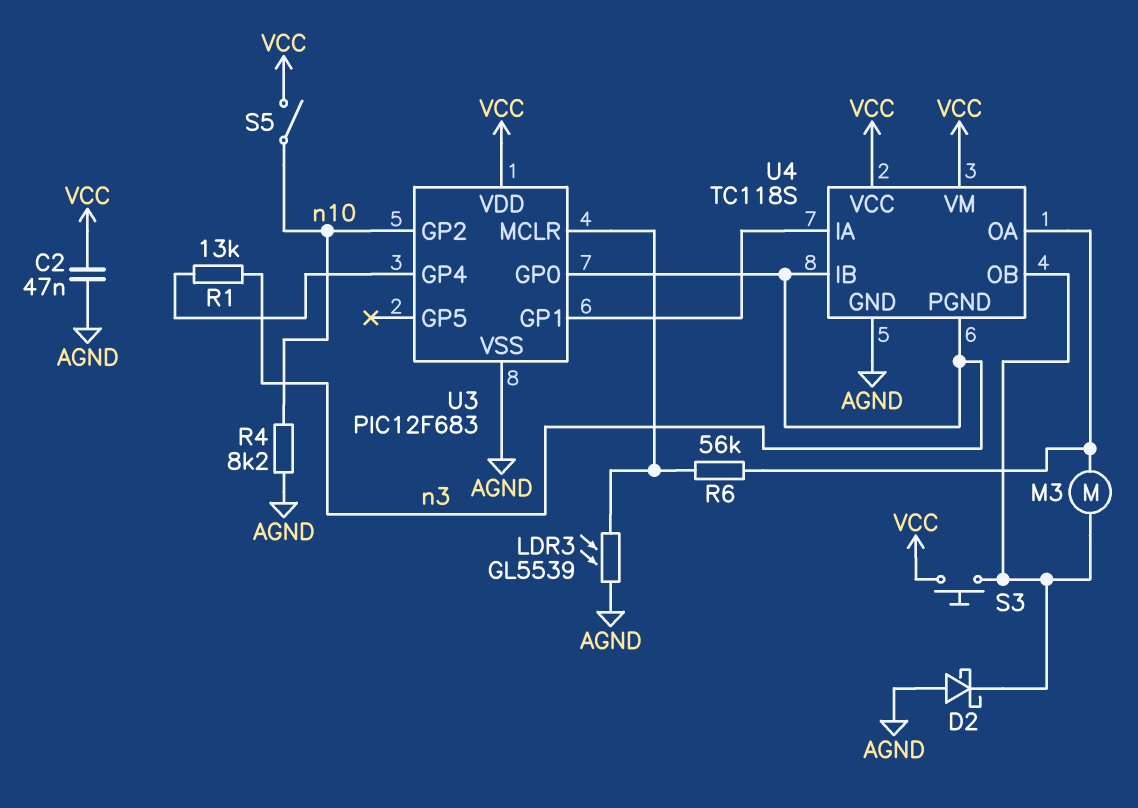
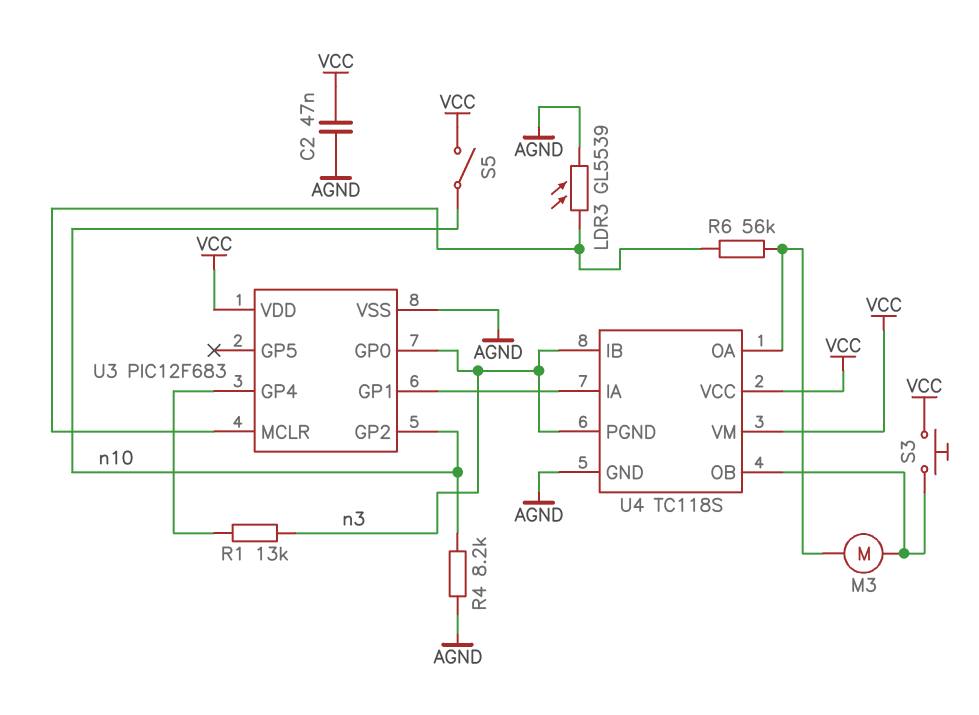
D2: schottky (A AGND, K U4/OB) -> none

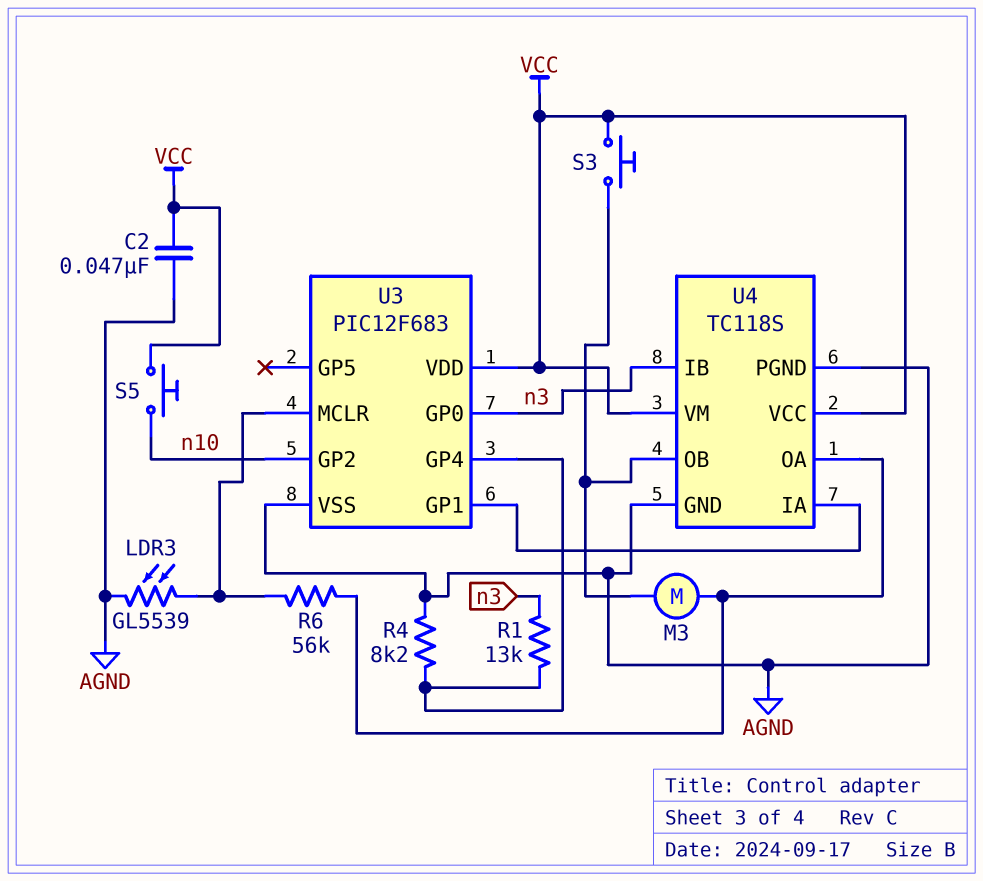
R4: 8.2k (AGND, n10) -> 8.2k (AGND, U3/GP4)
S5: switch (VCC, n10) -> button (VCC, n10)
U4 pin PGND: n3 -> AGND

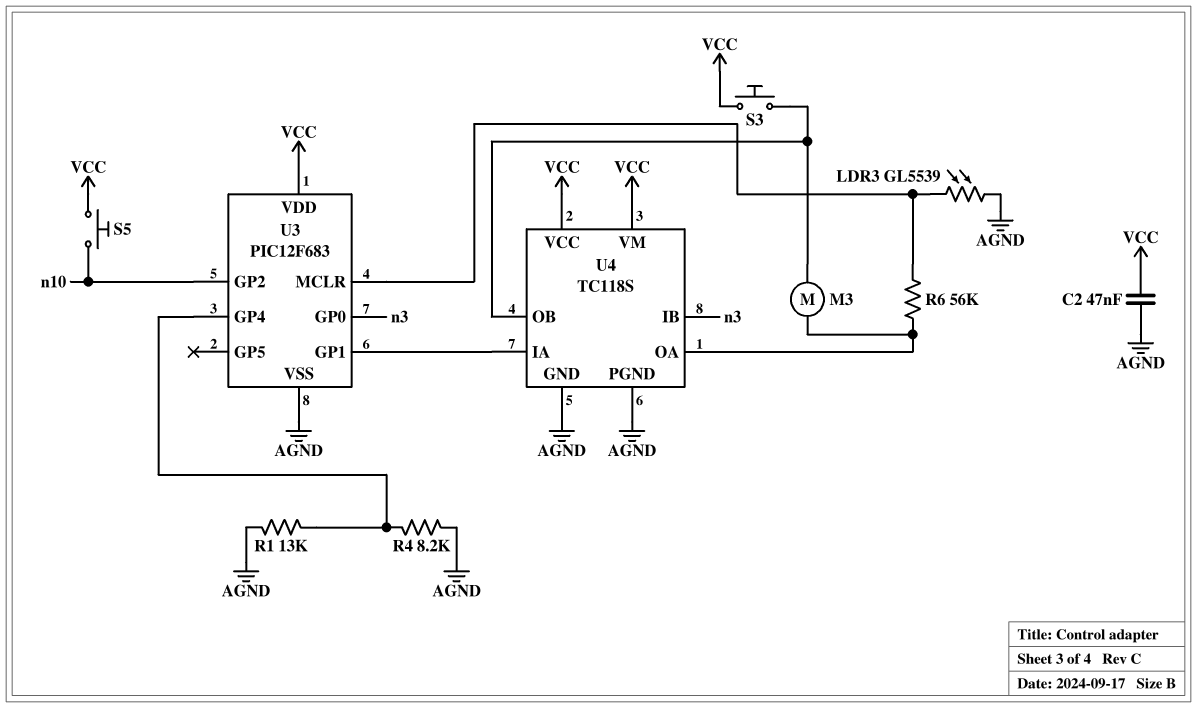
R1: 13k (U3/GP4, n3) -> 13k (AGND, U3/GP4)

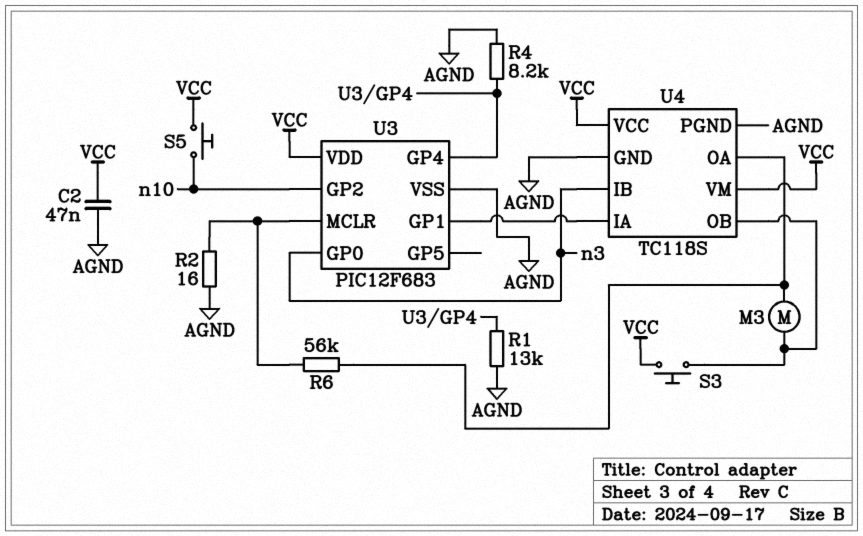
LDR3: GL5539 (AGND, U3/MCLR) -> none
R2: none -> 16 (AGND, U3/MCLR)

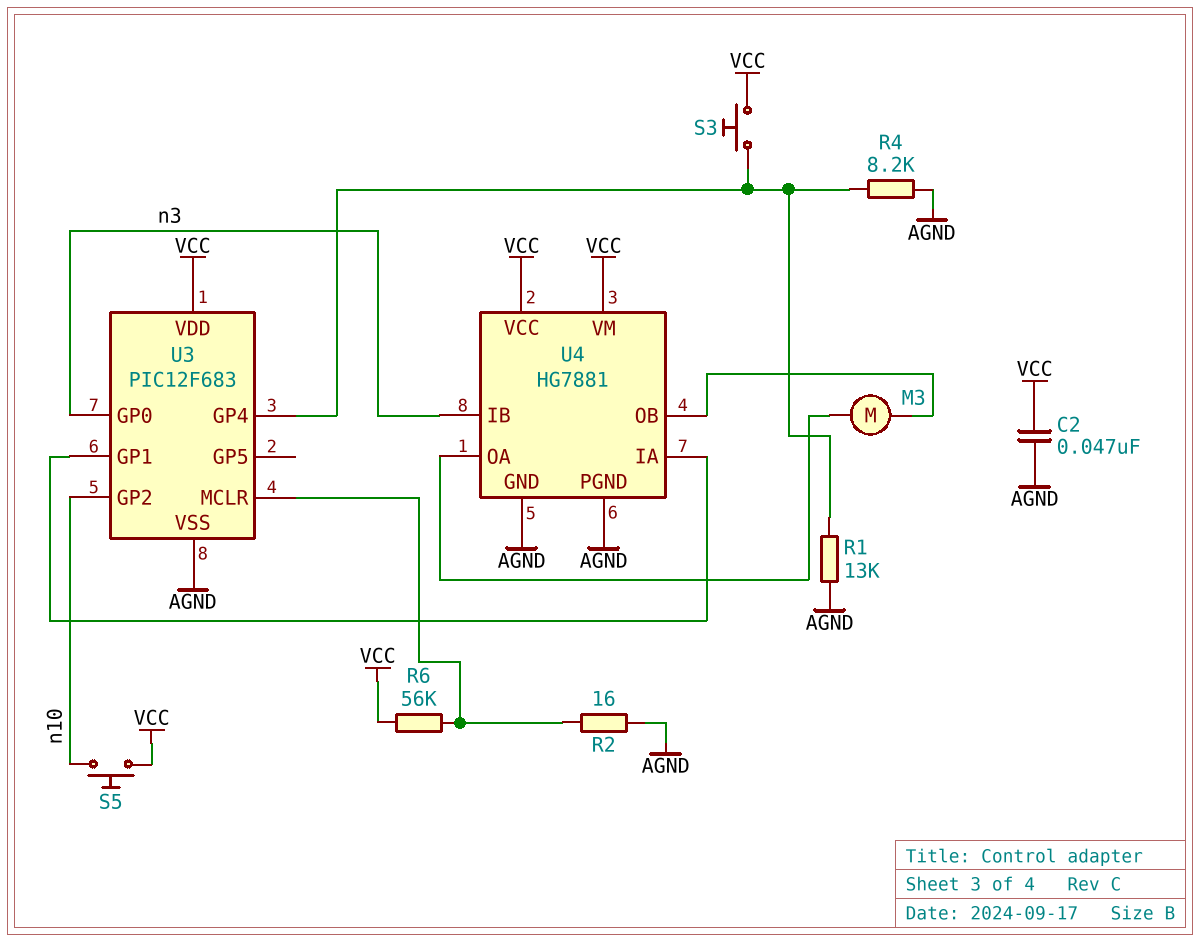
R6: 56k (U3/MCLR, U4/OA) -> 56k (U3/MCLR, VCC)
S3: button (U4/OB, VCC) -> button (U3/GP4, VCC)
U4: TC118S -> HG7881

